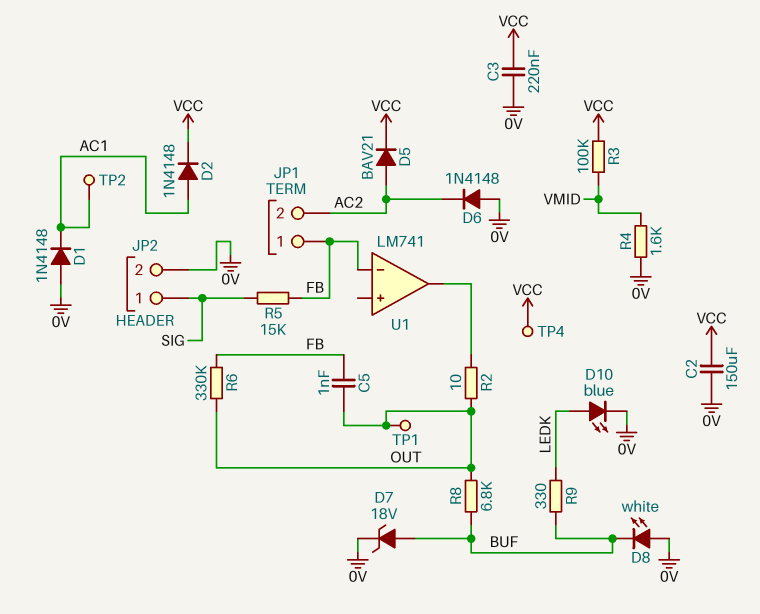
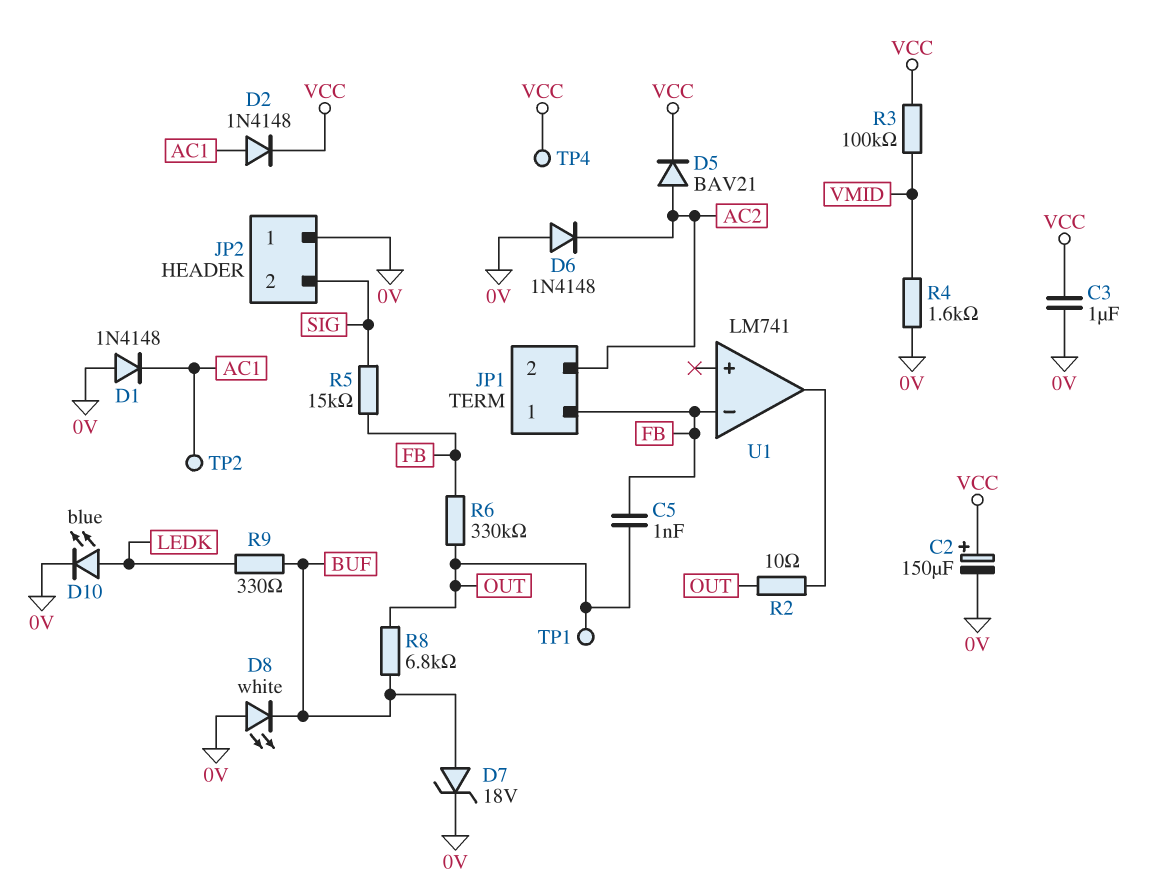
C2: 150uF (0V, VCC) -> 150uF (plus VCC, minus 0V)
C3: 220nF (0V, VCC) -> 1uF (0V, VCC)
JP2 pin 1: SIG -> 0V
JP2 pin 2: 0V -> SIG

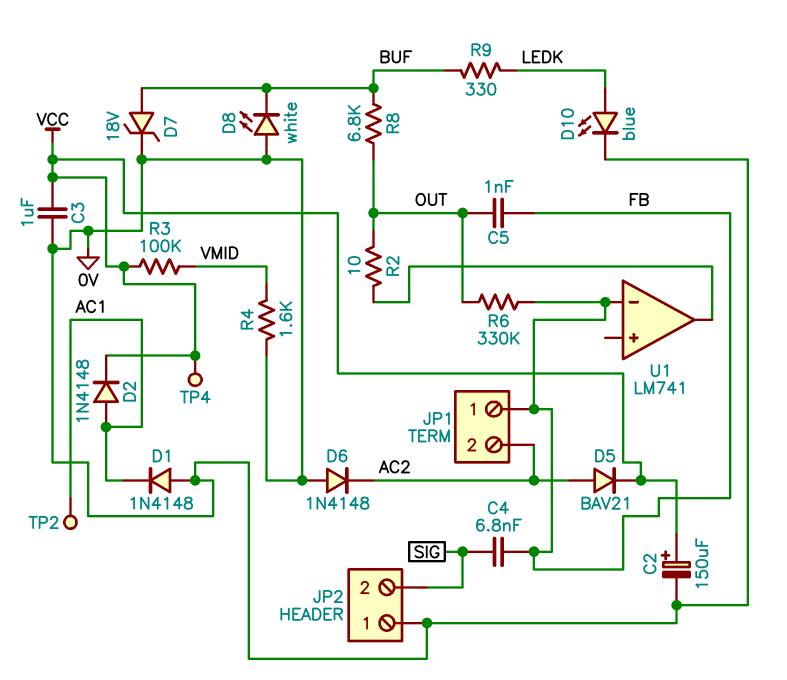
C4: none -> 6.8nF (FB, SIG)
R5: 15k (FB, SIG) -> none
TP1: test point (OUT) -> none

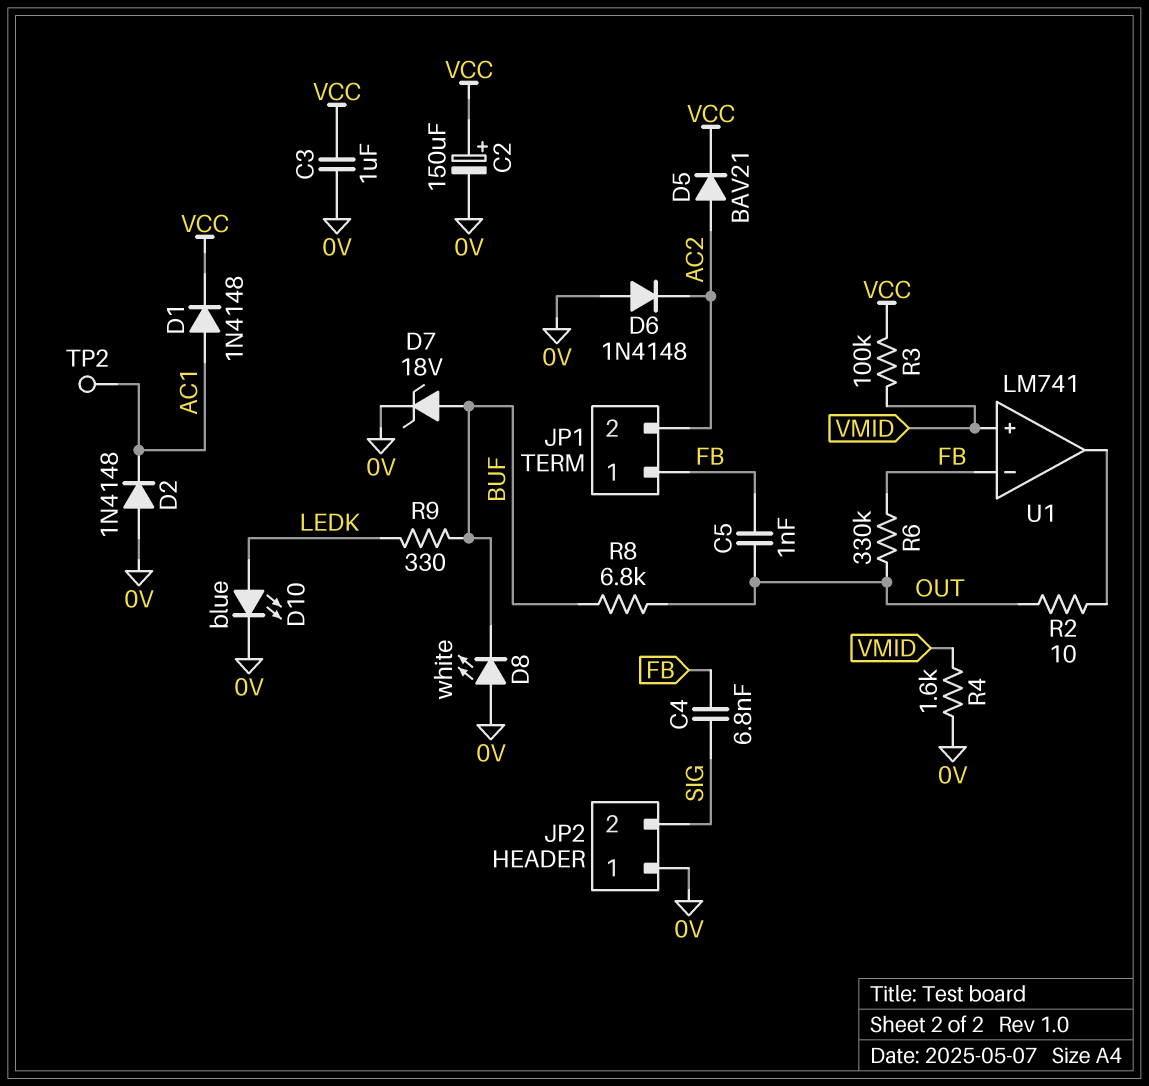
D1: diode 1N4148 (A 0V, K AC1) -> diode 1N4148 (A AC1, K VCC)
D2: diode 1N4148 (A AC1, K VCC) -> diode 1N4148 (A 0V, K AC1)
TP4: test point (VCC) -> none
U1 pin in+: none -> VMID

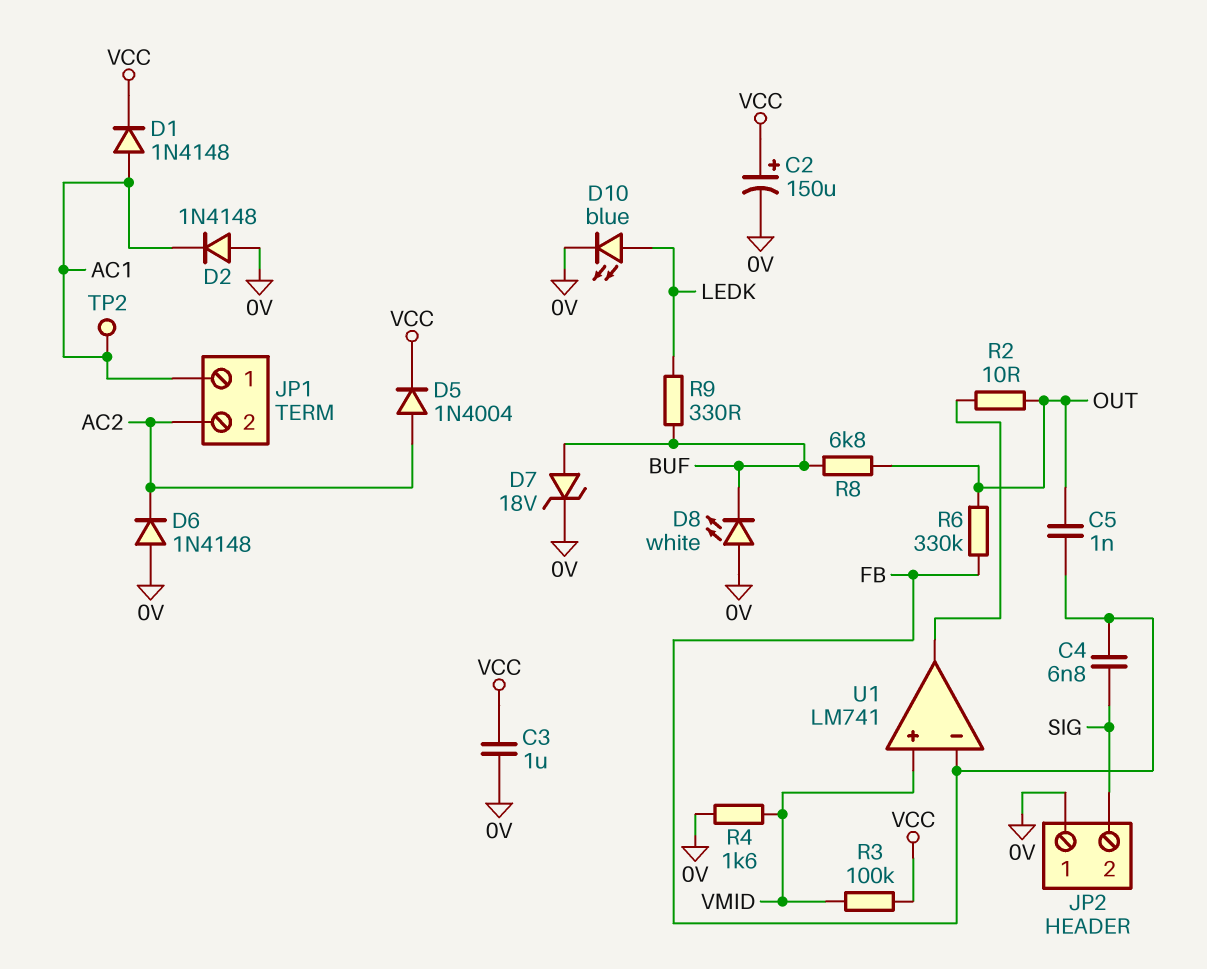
D5: diode BAV21 (A AC2, K VCC) -> diode 1N4004 (A AC2, K VCC)
JP1 pin 1: FB -> AC1

